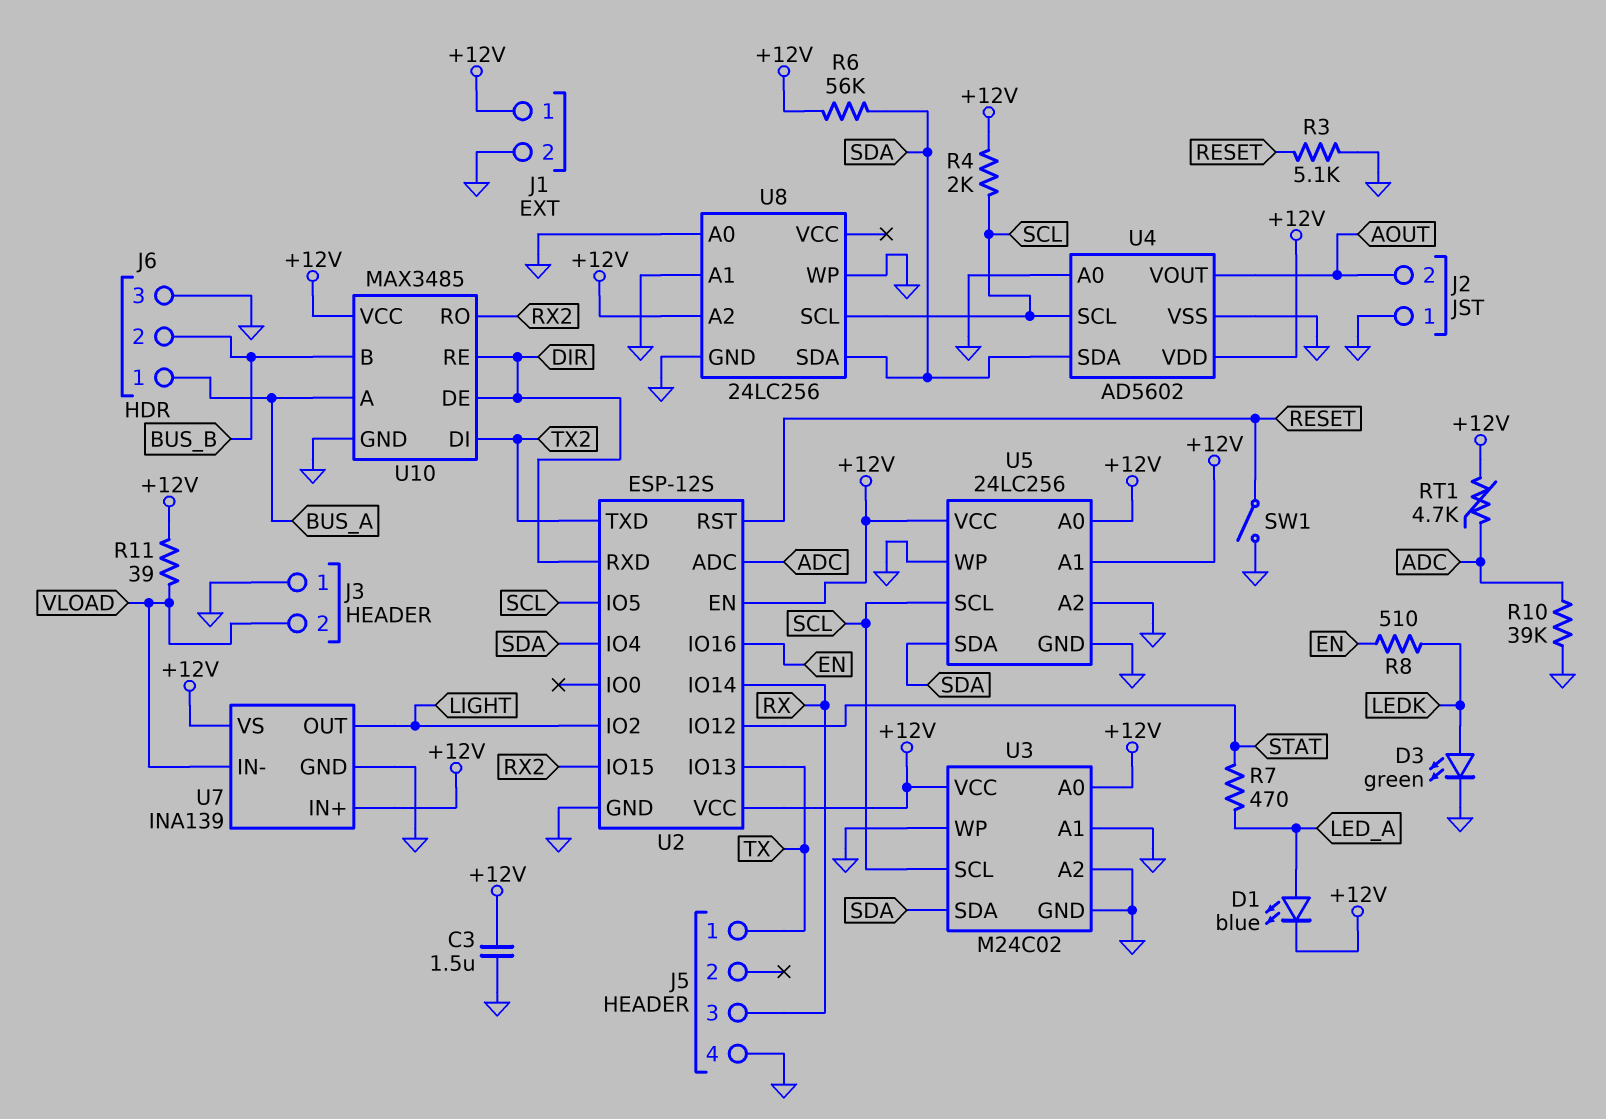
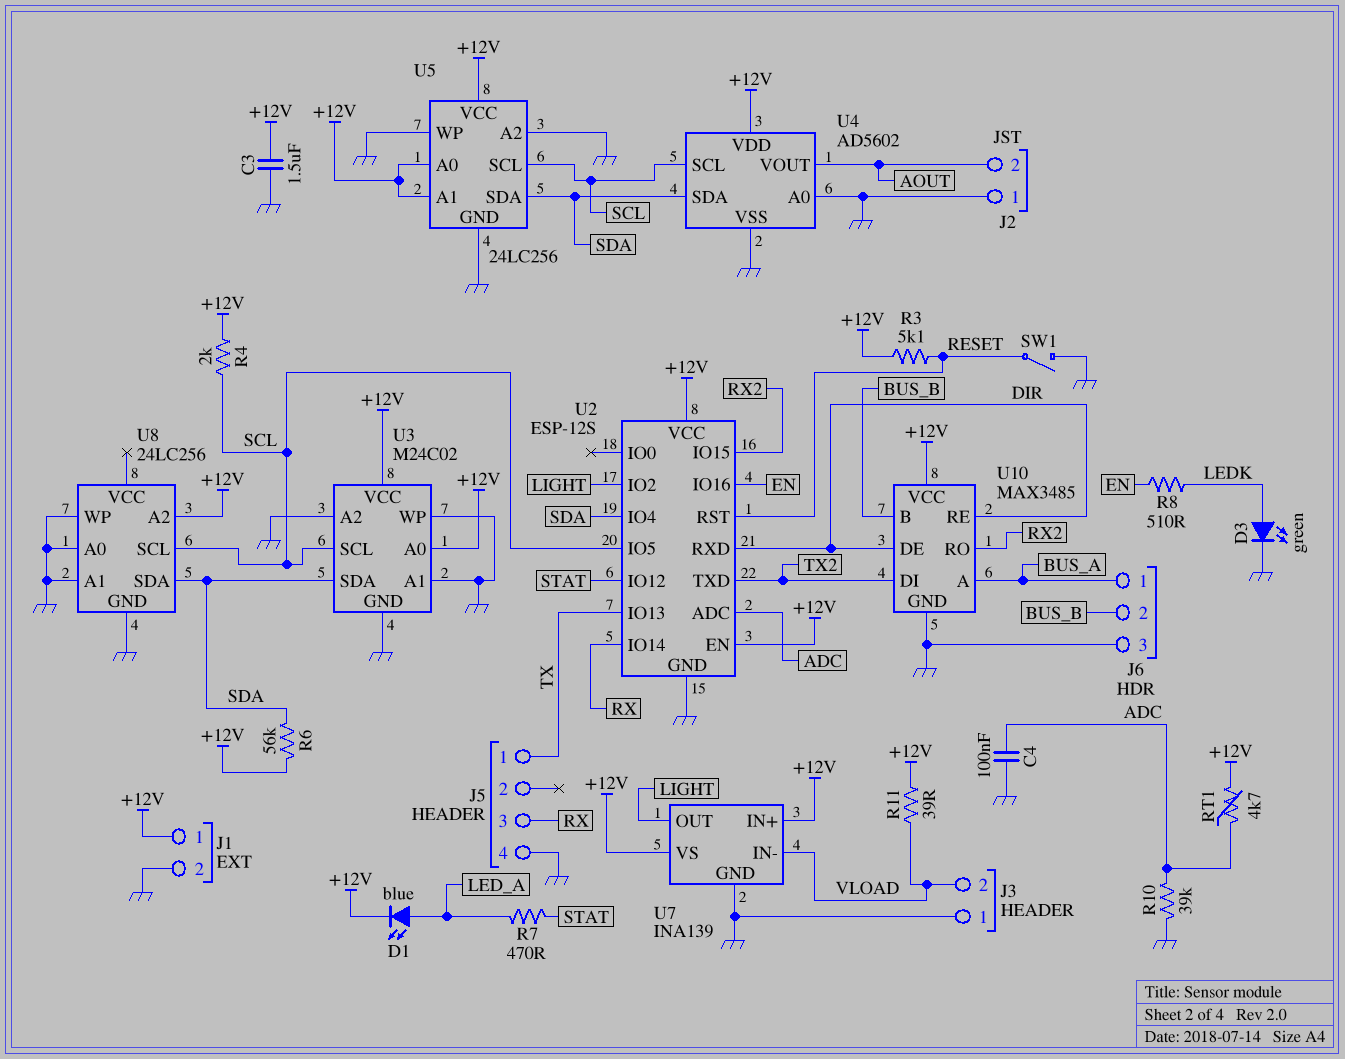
C4: none -> 100nF (ADC, GND)
R3: 5.1k (GND, RESET) -> 5.1k (+12V, RESET)

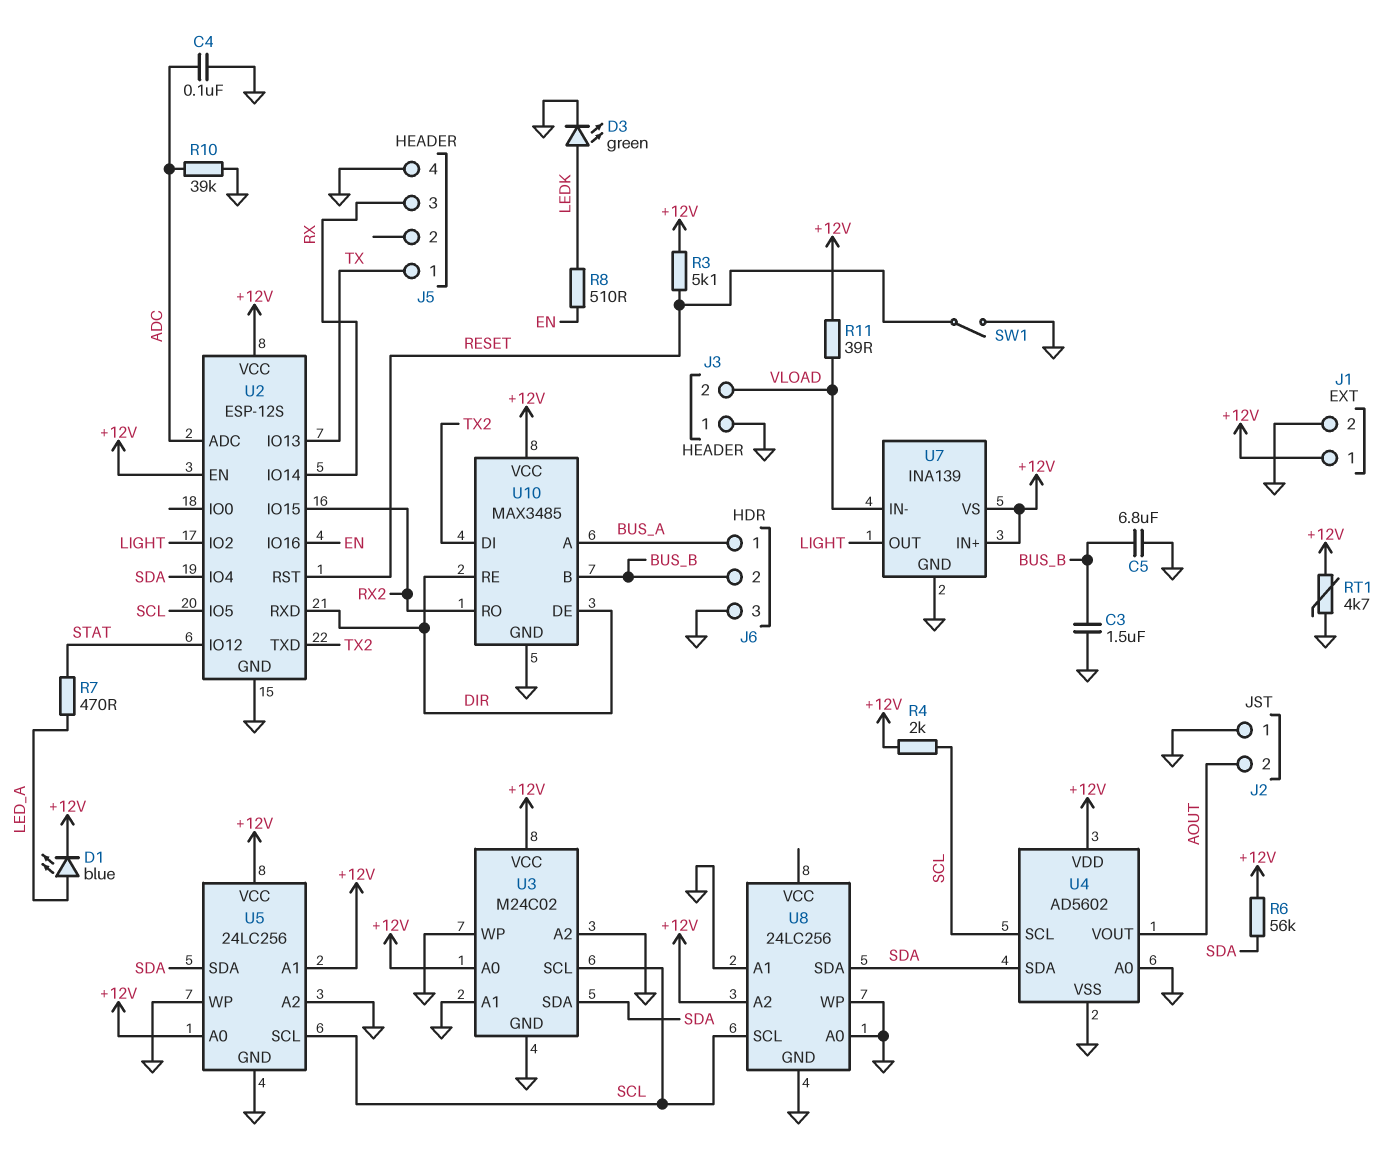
C3: 1.5uF (+12V, GND) -> 1.5uF (BUS_B, GND)
C5: none -> 6.8uF (BUS_B, GND)
RT1: 4.7k (+12V, ADC) -> 4.7k (+12V, GND)

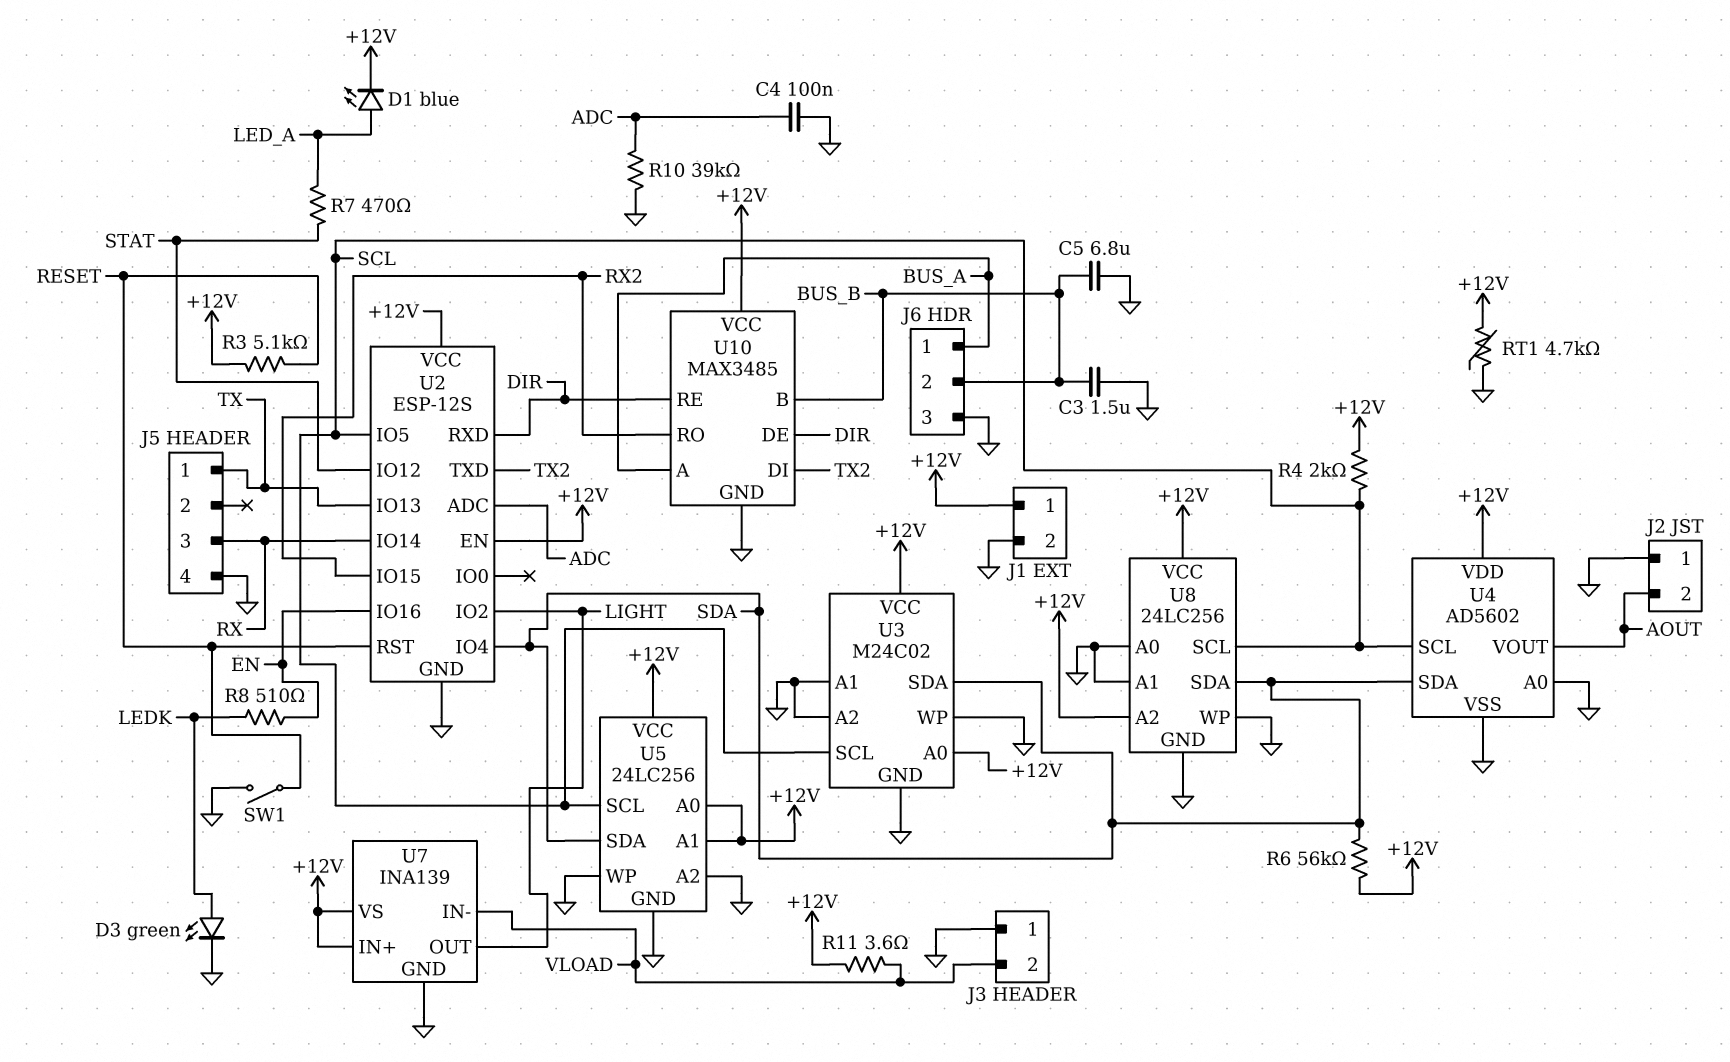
R11: 39 (+12V, VLOAD) -> 3.6 (+12V, VLOAD)
U8 pin VCC: none -> +12V

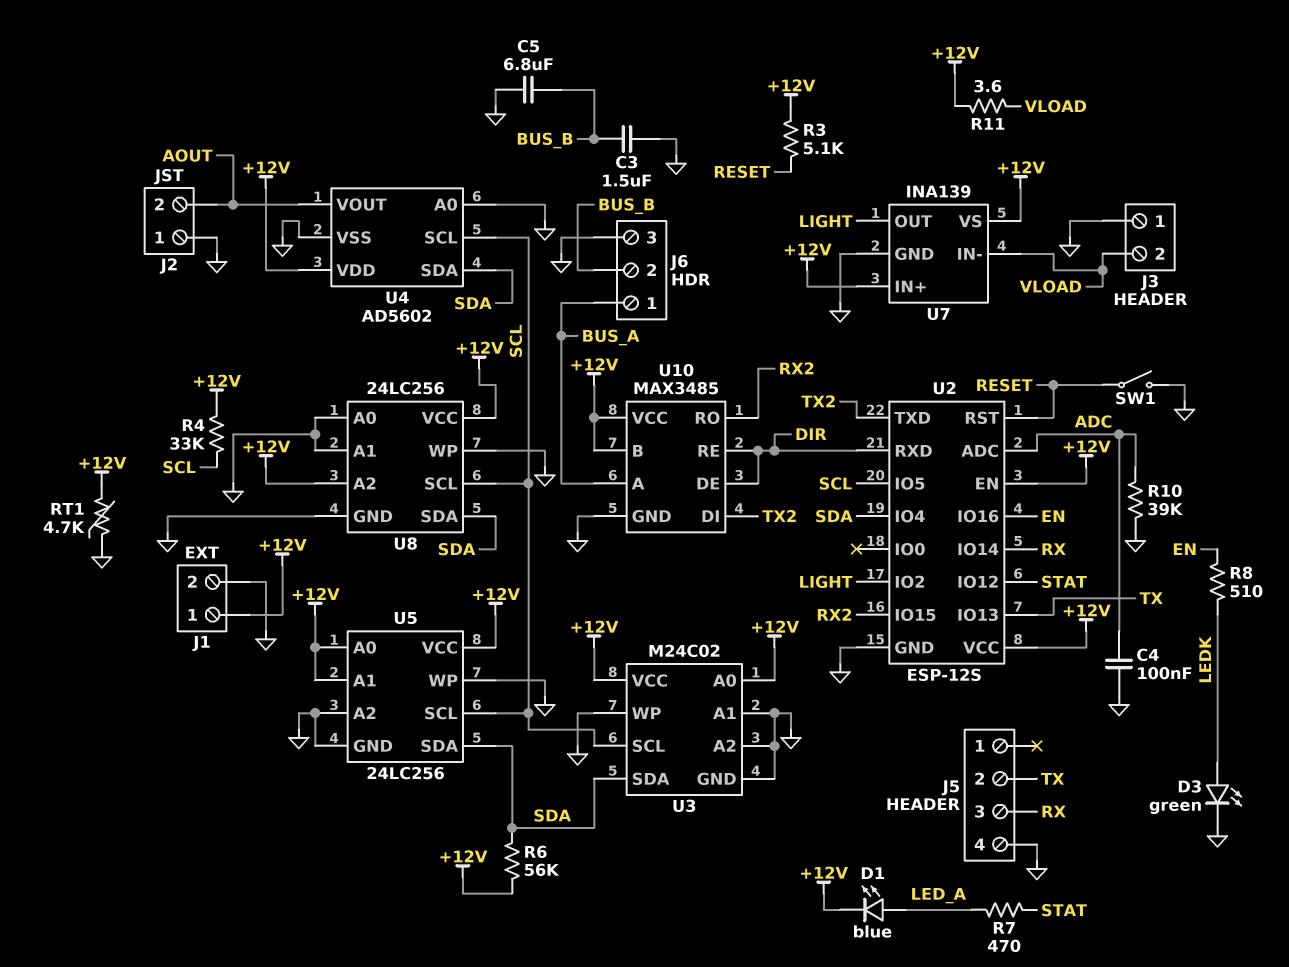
J5 pin 1: TX -> none
J5 pin 2: none -> TX
R4: 2k (+12V, SCL) -> 33k (+12V, SCL)
U10 pin B: BUS_B -> +12V

